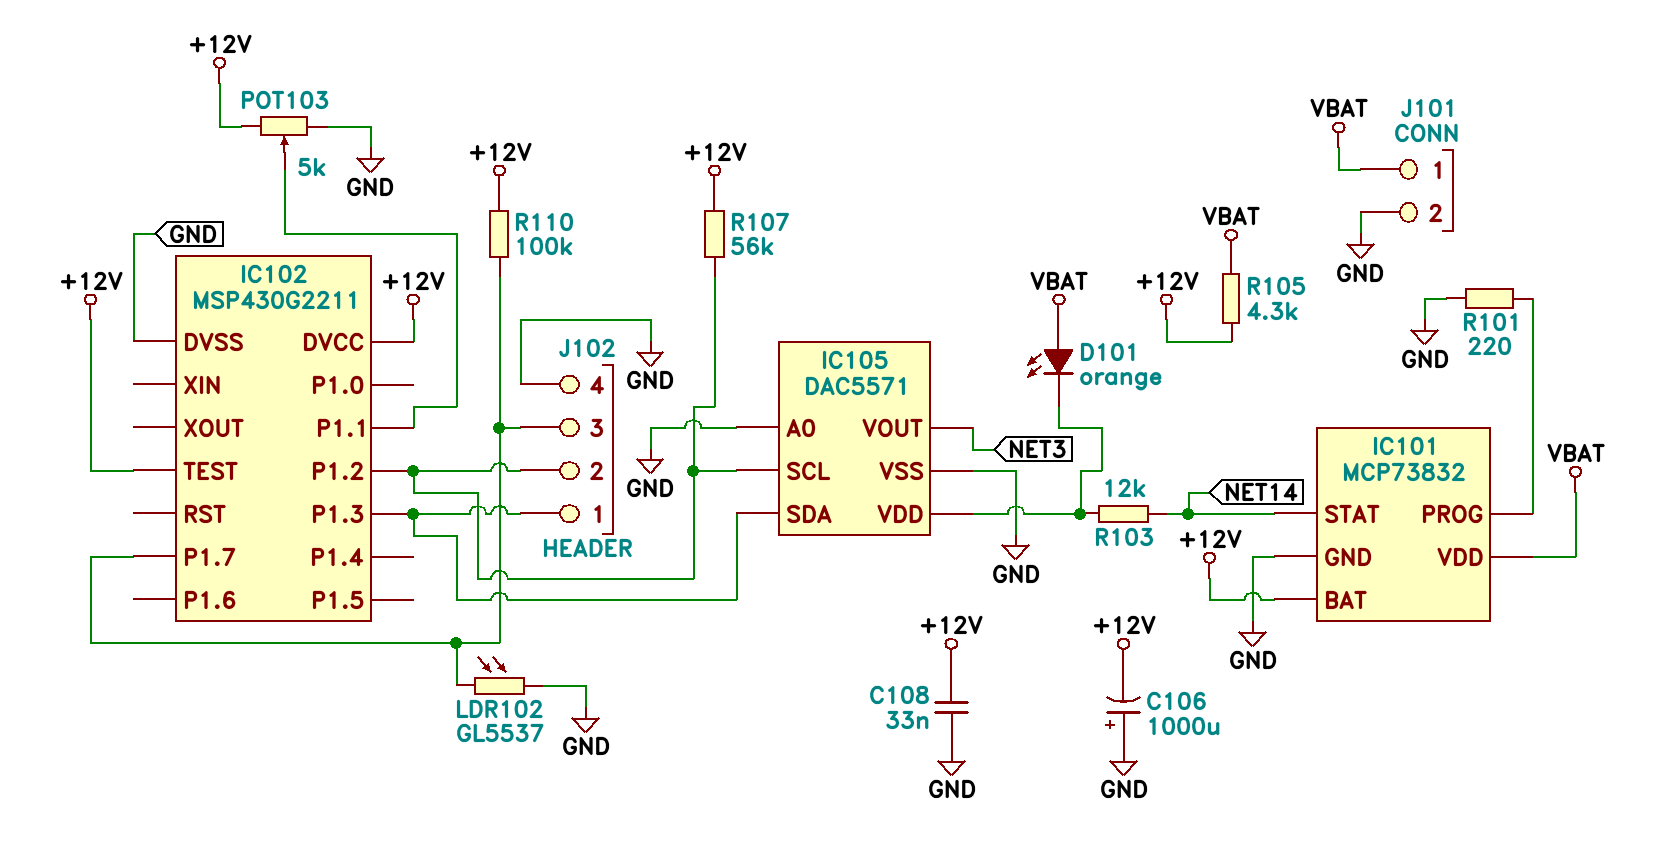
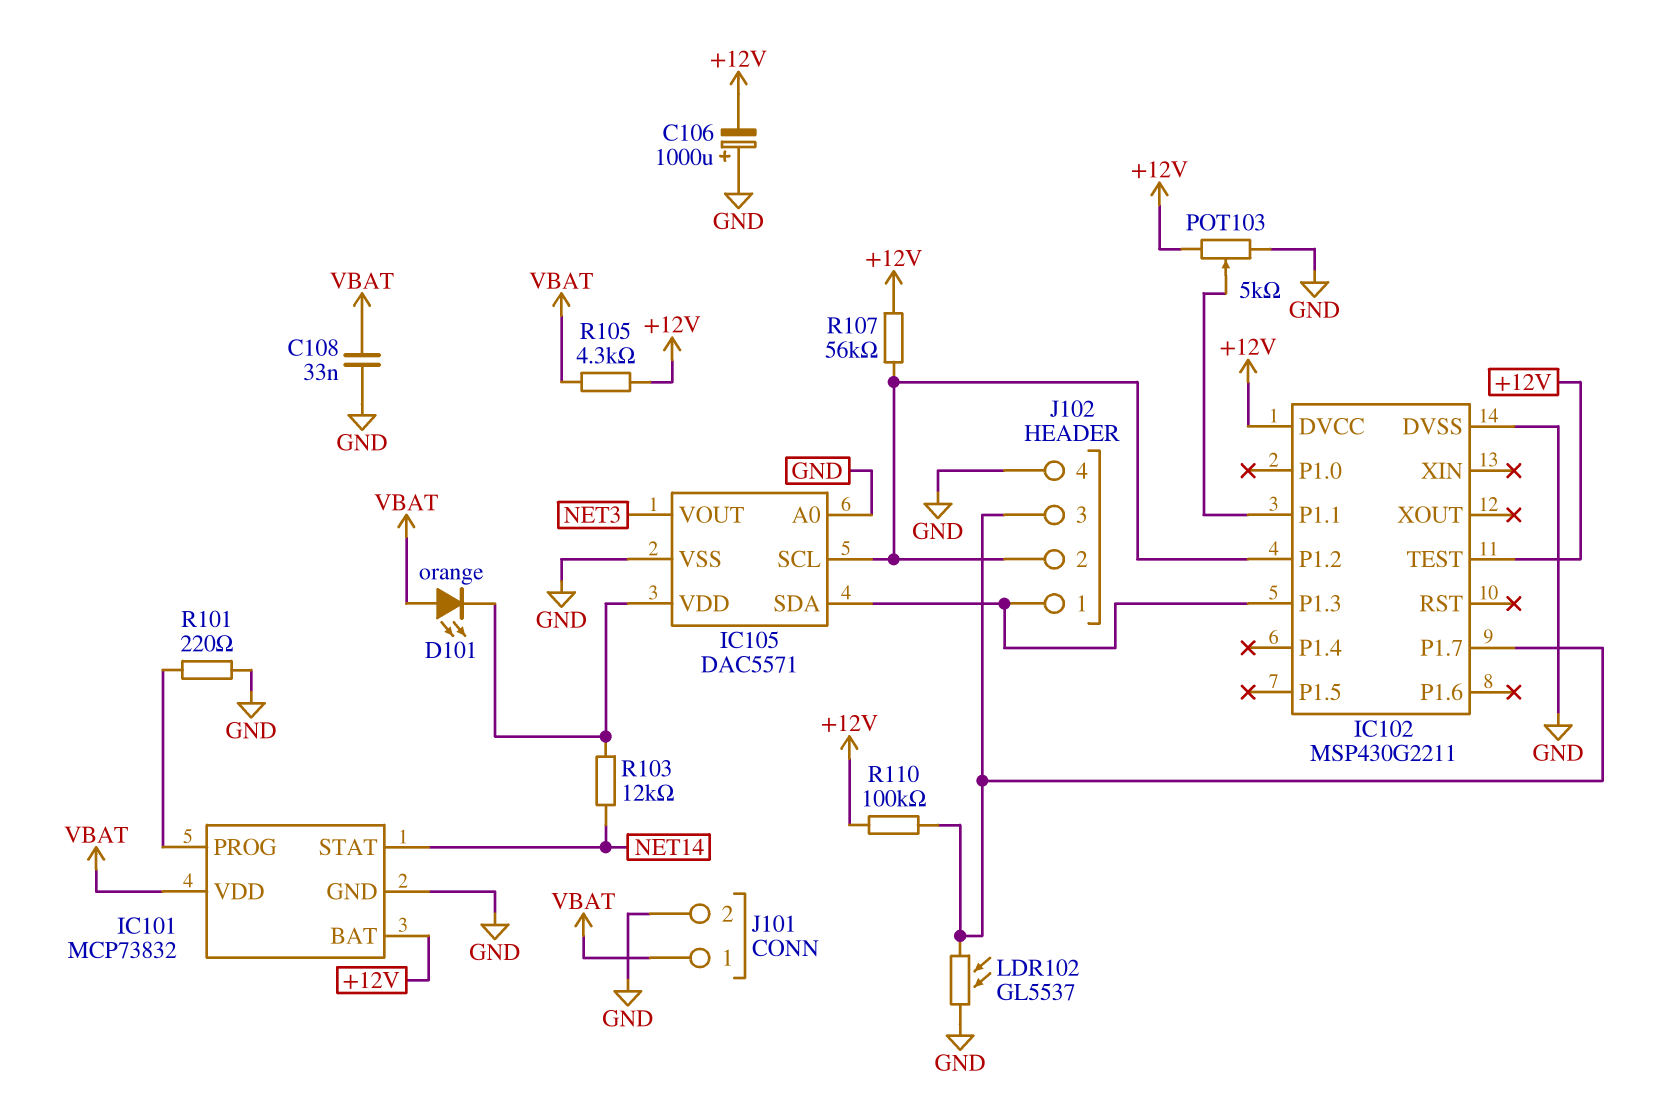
C108: 33nF (+12V, GND) -> 33nF (GND, VBAT)

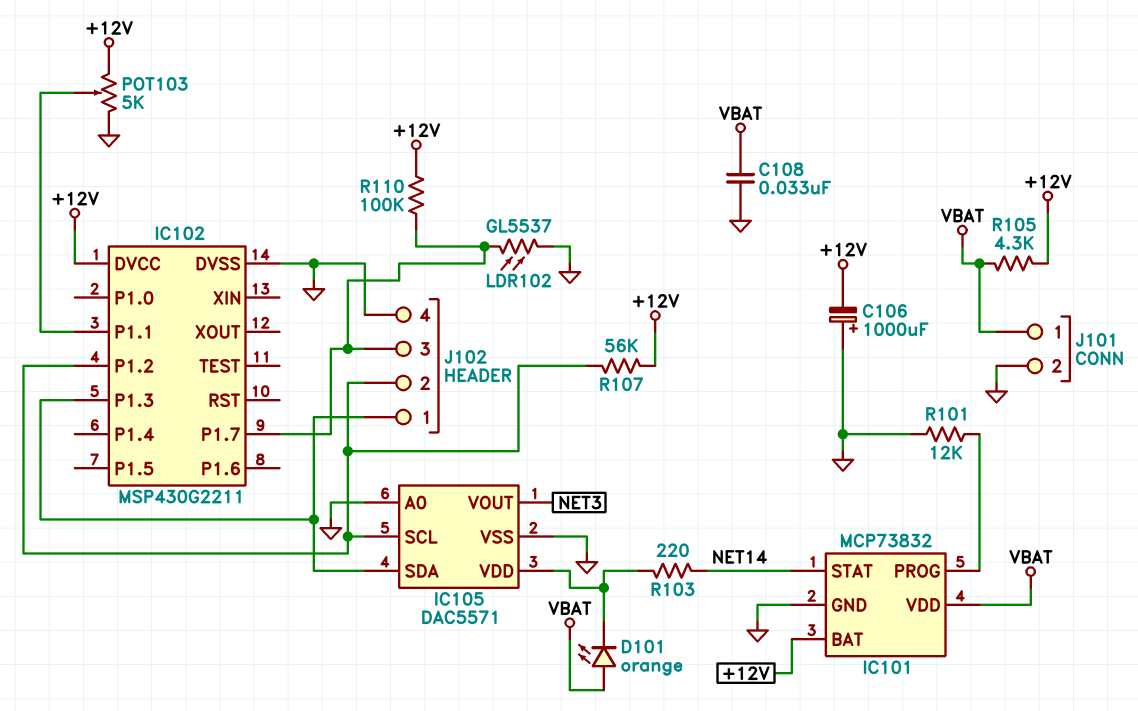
IC102 pin TEST: +12V -> none
R101: 220 (GND, IC101/PROG) -> 12k (GND, IC101/PROG)
R103: 12k (IC105/VDD, NET14) -> 220 (IC105/VDD, NET14)

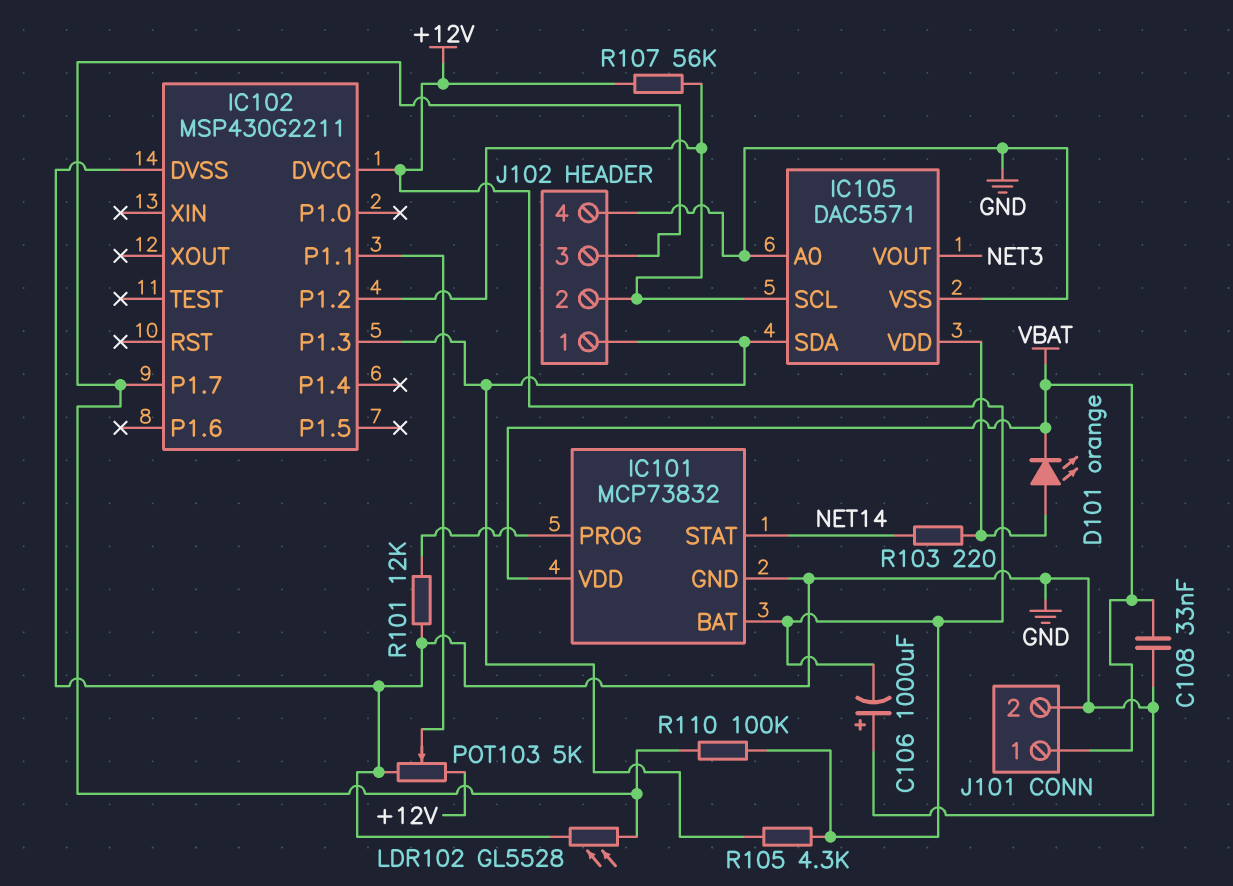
D101: LED orange (A VBAT, K IC105/VDD) -> LED orange (A IC105/VDD, K VBAT)
LDR102: GL5537 (GND, IC102/P1.7) -> GL5528 (GND, IC102/P1.7)
R105: 4.3k (+12V, VBAT) -> 4.3k (+12V, IC102/P1.3)

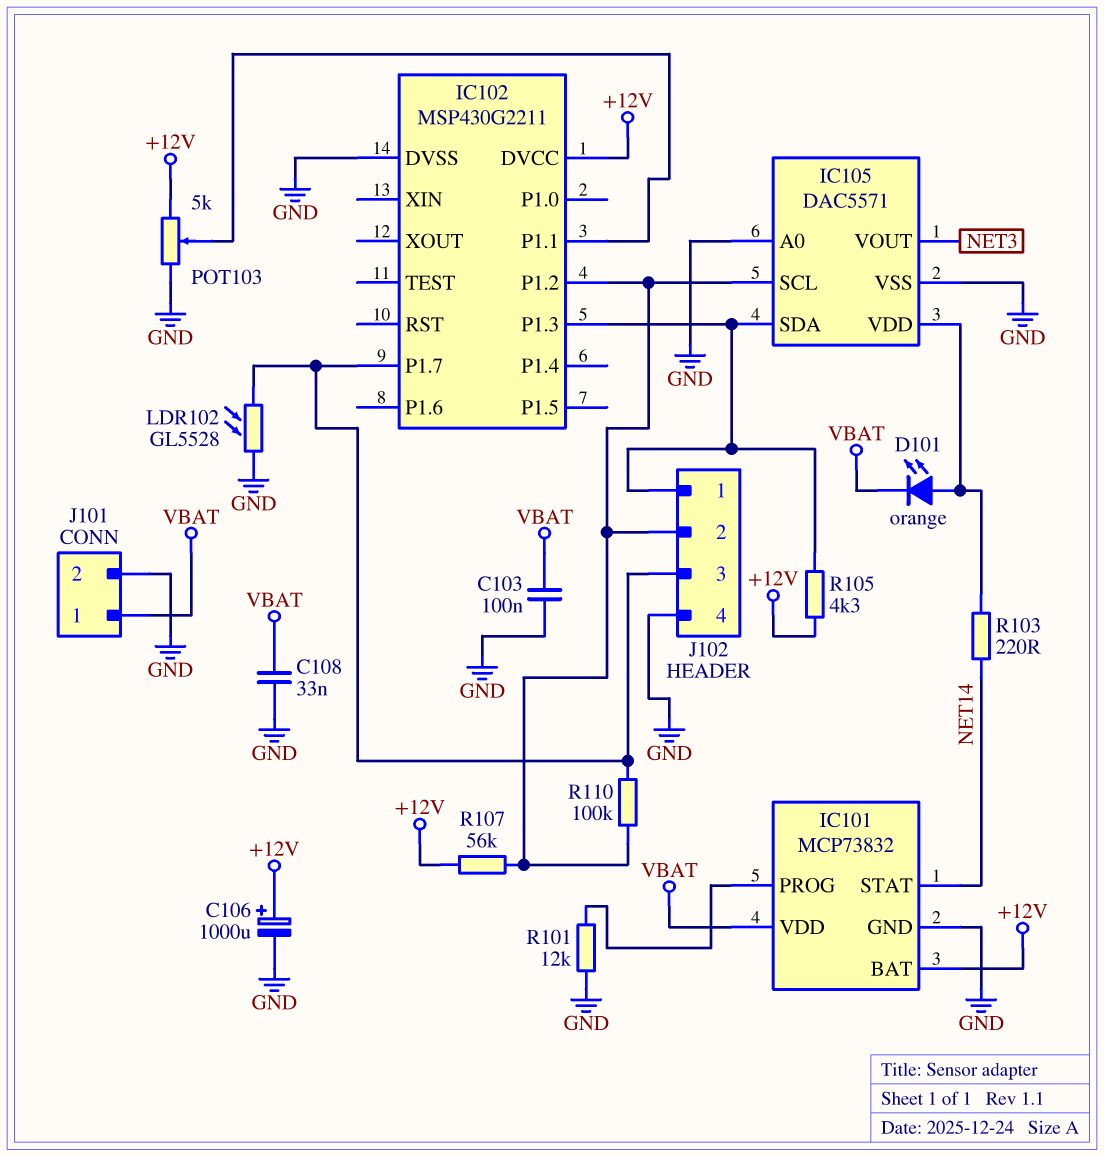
C103: none -> 100nF (GND, VBAT)
C106: 1000uF (plus GND, minus +12V) -> 1000uF (plus +12V, minus GND)
R110: 100k (+12V, IC102/P1.7) -> 100k (IC102/P1.2, IC102/P1.7)

